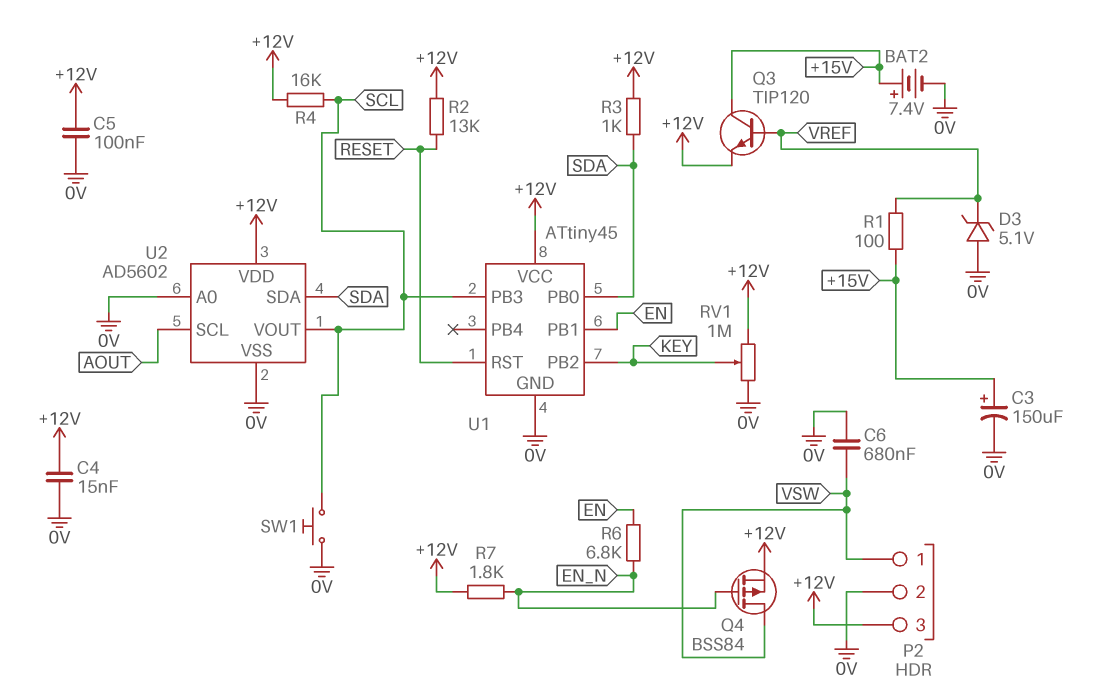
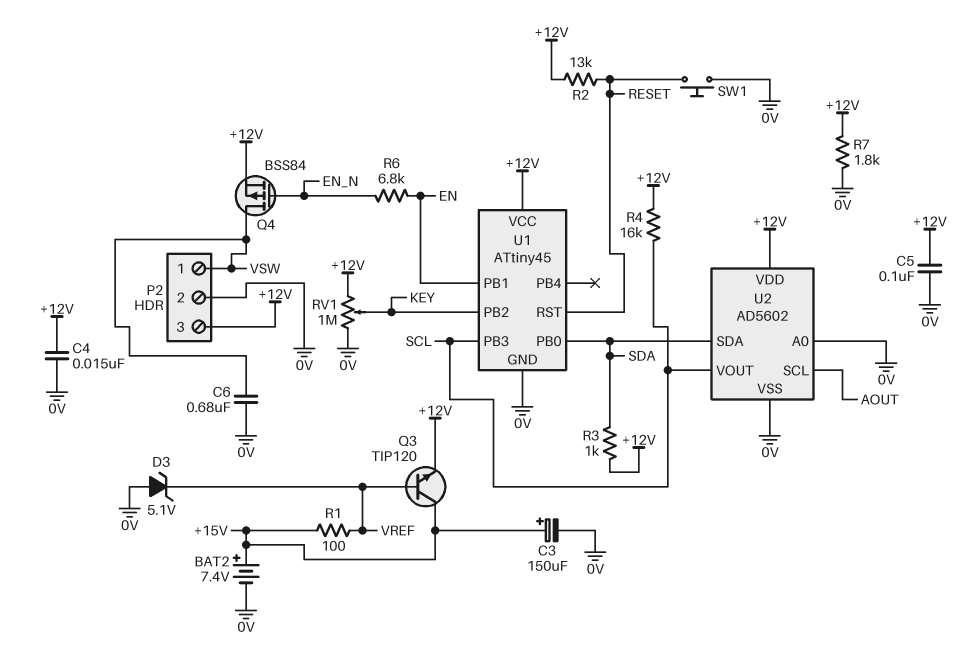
R7: 1.8k (+12V, EN_N) -> 1.8k (+12V, 0V)
SW1: button (0V, SCL) -> button (0V, RESET)

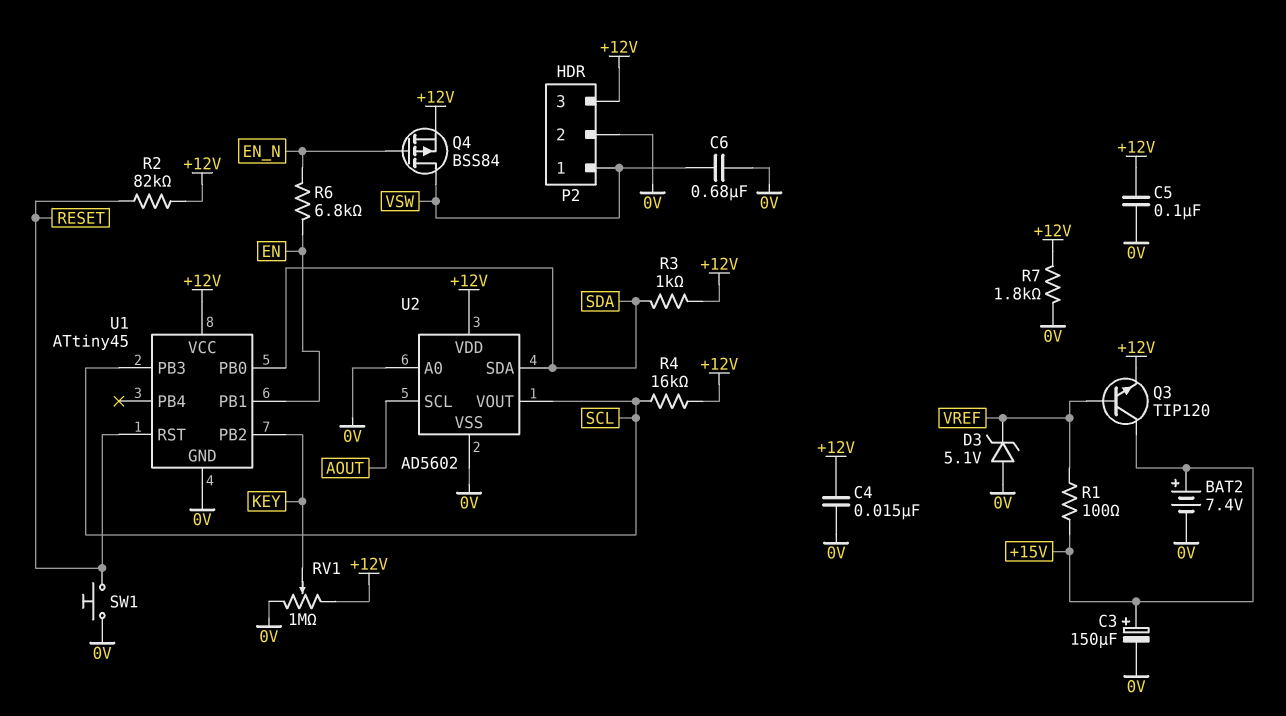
R2: 13k (+12V, RESET) -> 82k (+12V, RESET)

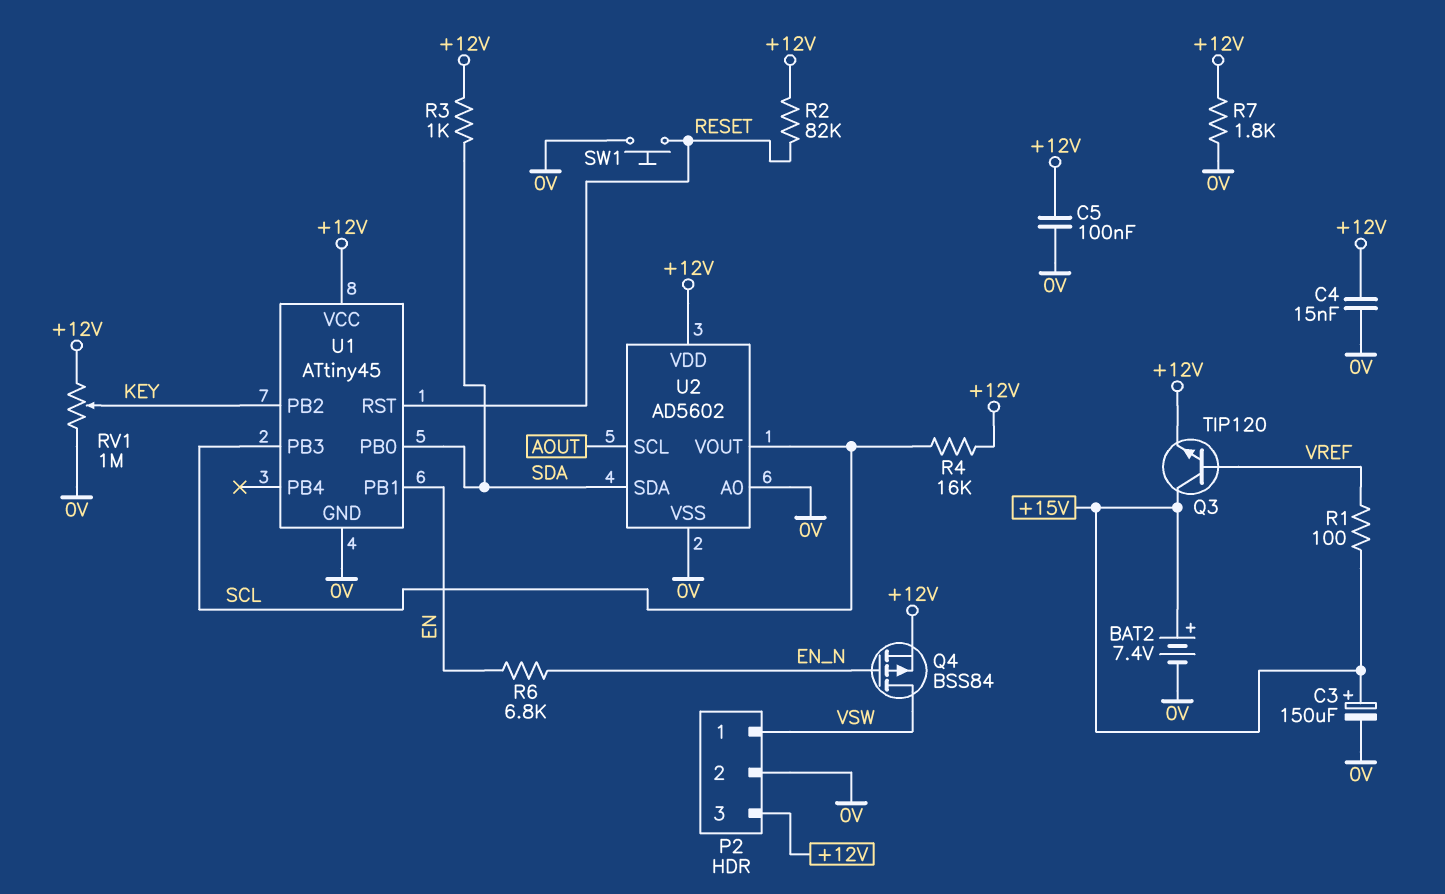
C6: 680nF (0V, VSW) -> none
D3: zener 5.1V (A 0V, K VREF) -> none

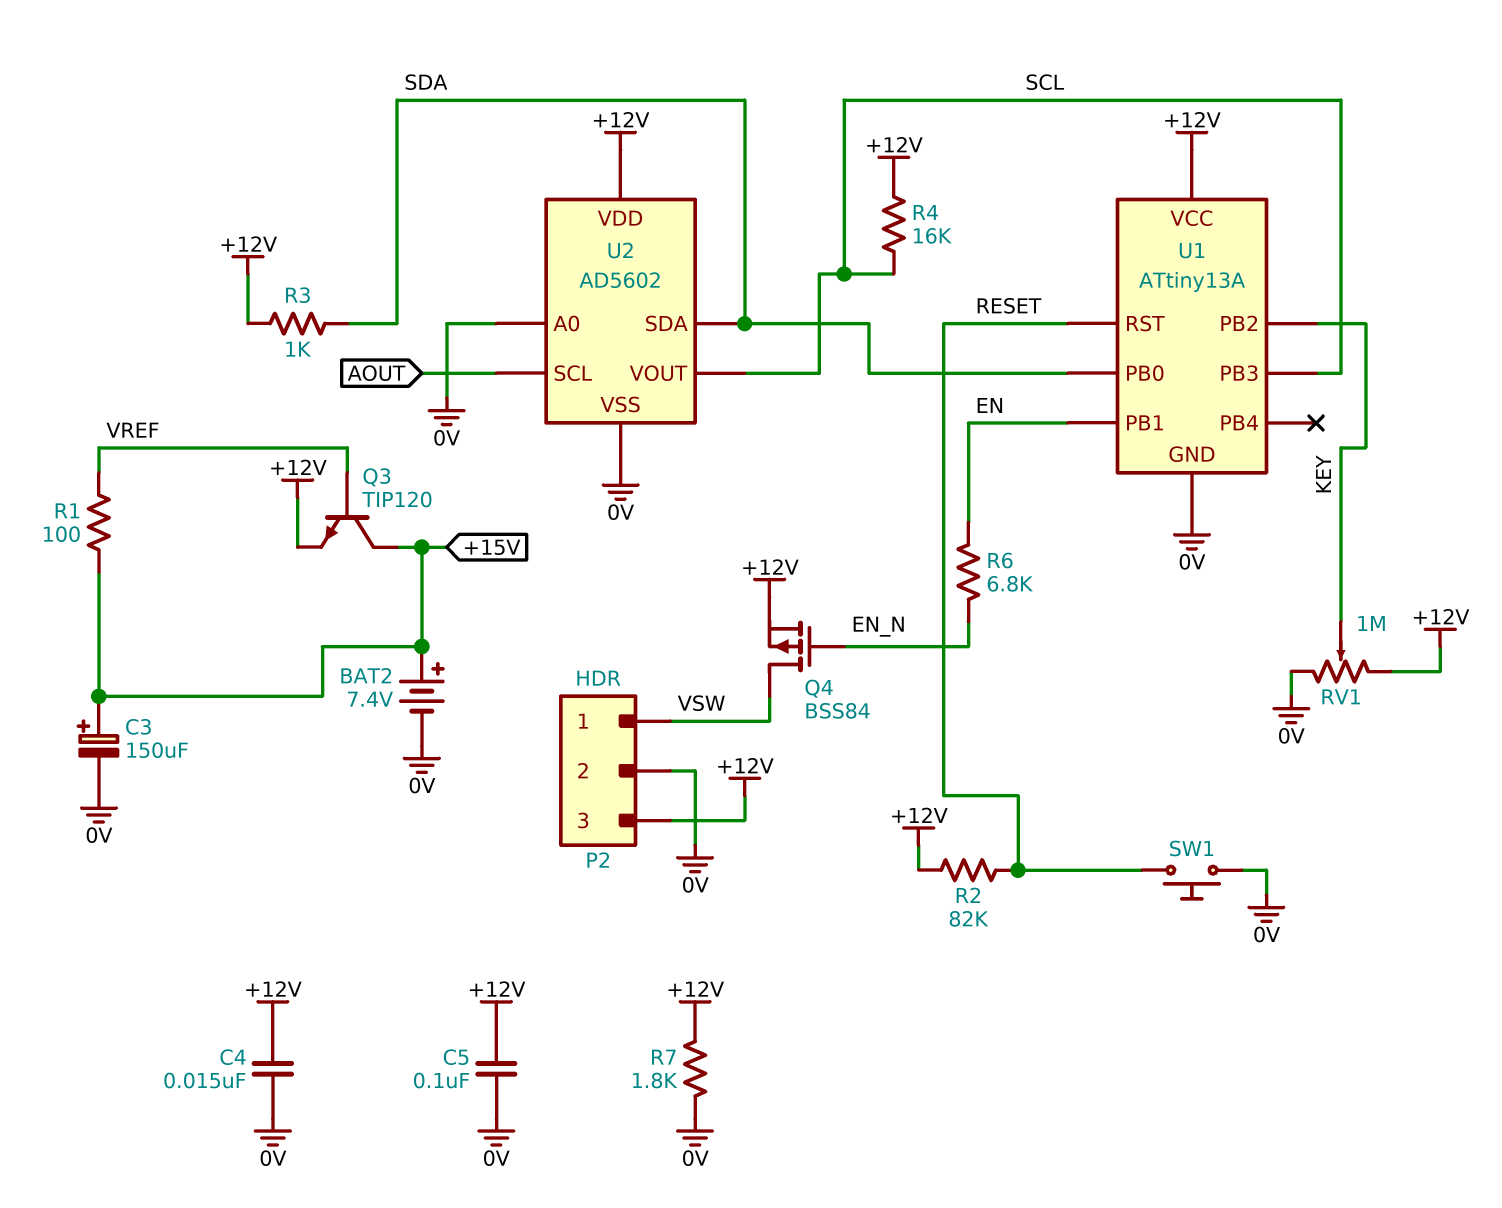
U1: ATtiny45 -> ATtiny13A

